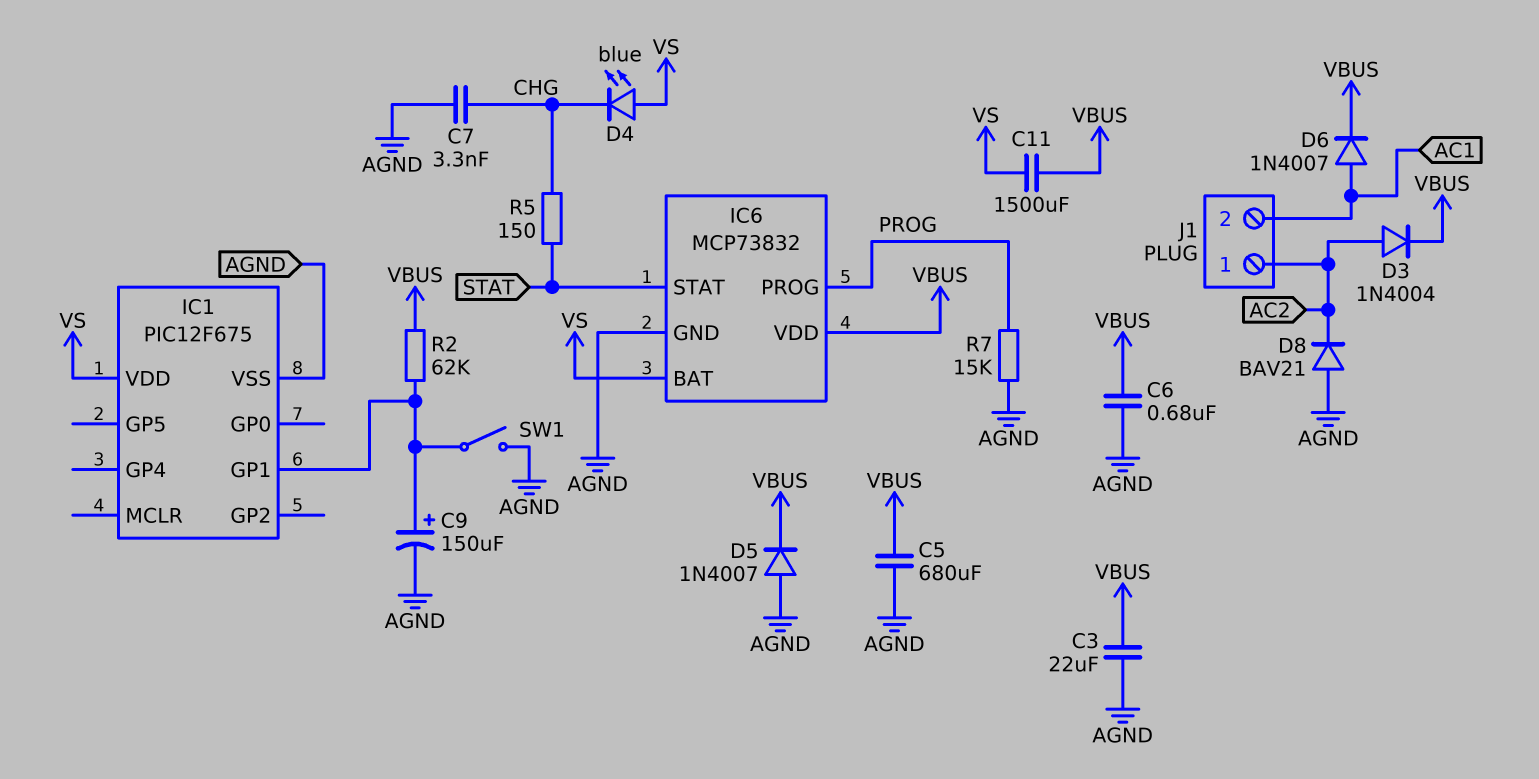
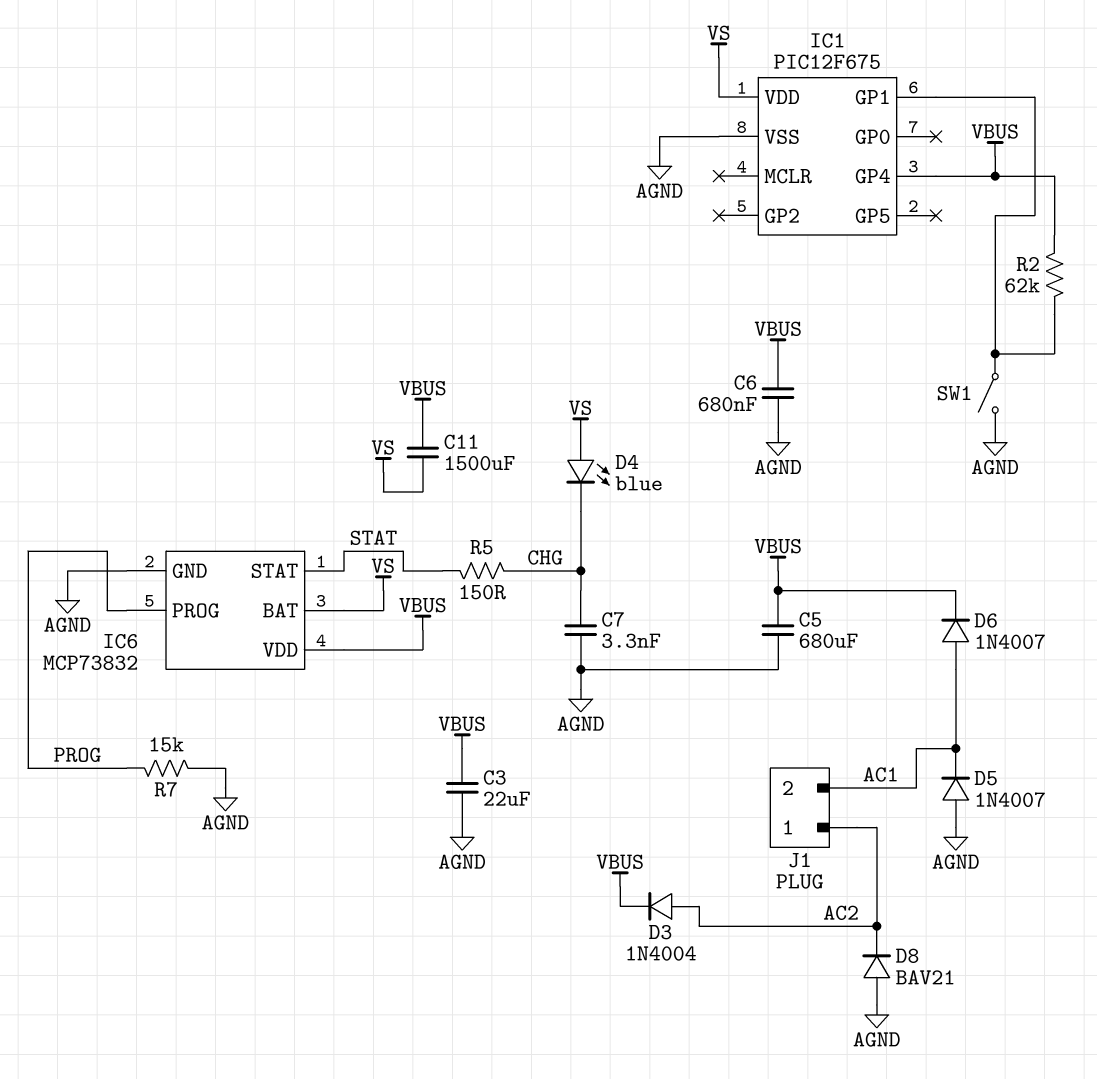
C9: 150uF (plus IC1/GP1, minus AGND) -> none
D5: diode 1N4007 (A AGND, K VBUS) -> diode 1N4007 (A AGND, K AC1)
IC1 pin GP4: none -> VBUS

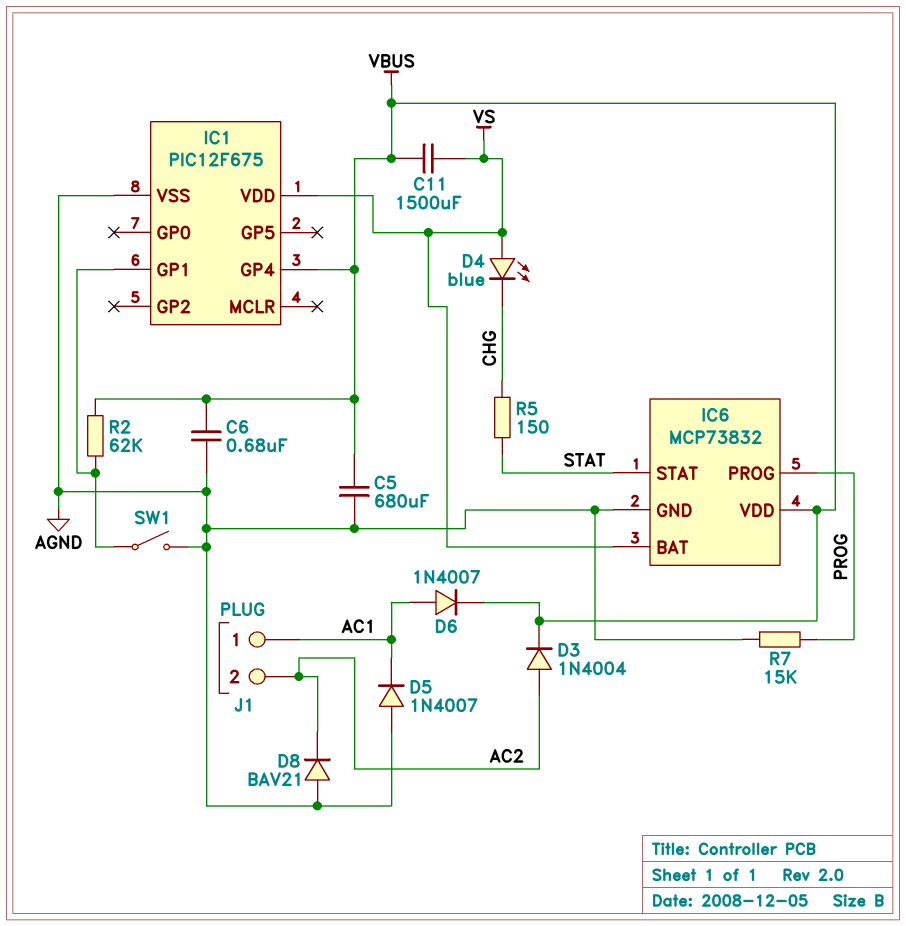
C3: 22uF (AGND, VBUS) -> none
C7: 3.3nF (AGND, CHG) -> none
J1 pin 1: AC2 -> AC1
J1 pin 2: AC1 -> AC2

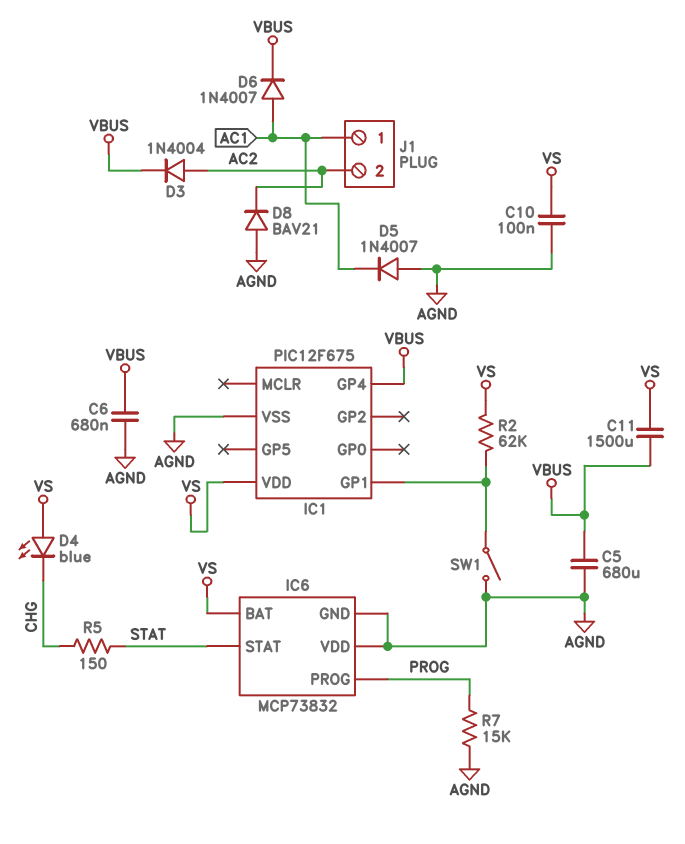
C10: none -> 100nF (AGND, VS)
IC6 pin VDD: VBUS -> AGND
R2: 62k (IC1/GP1, VBUS) -> 62k (IC1/GP1, VS)

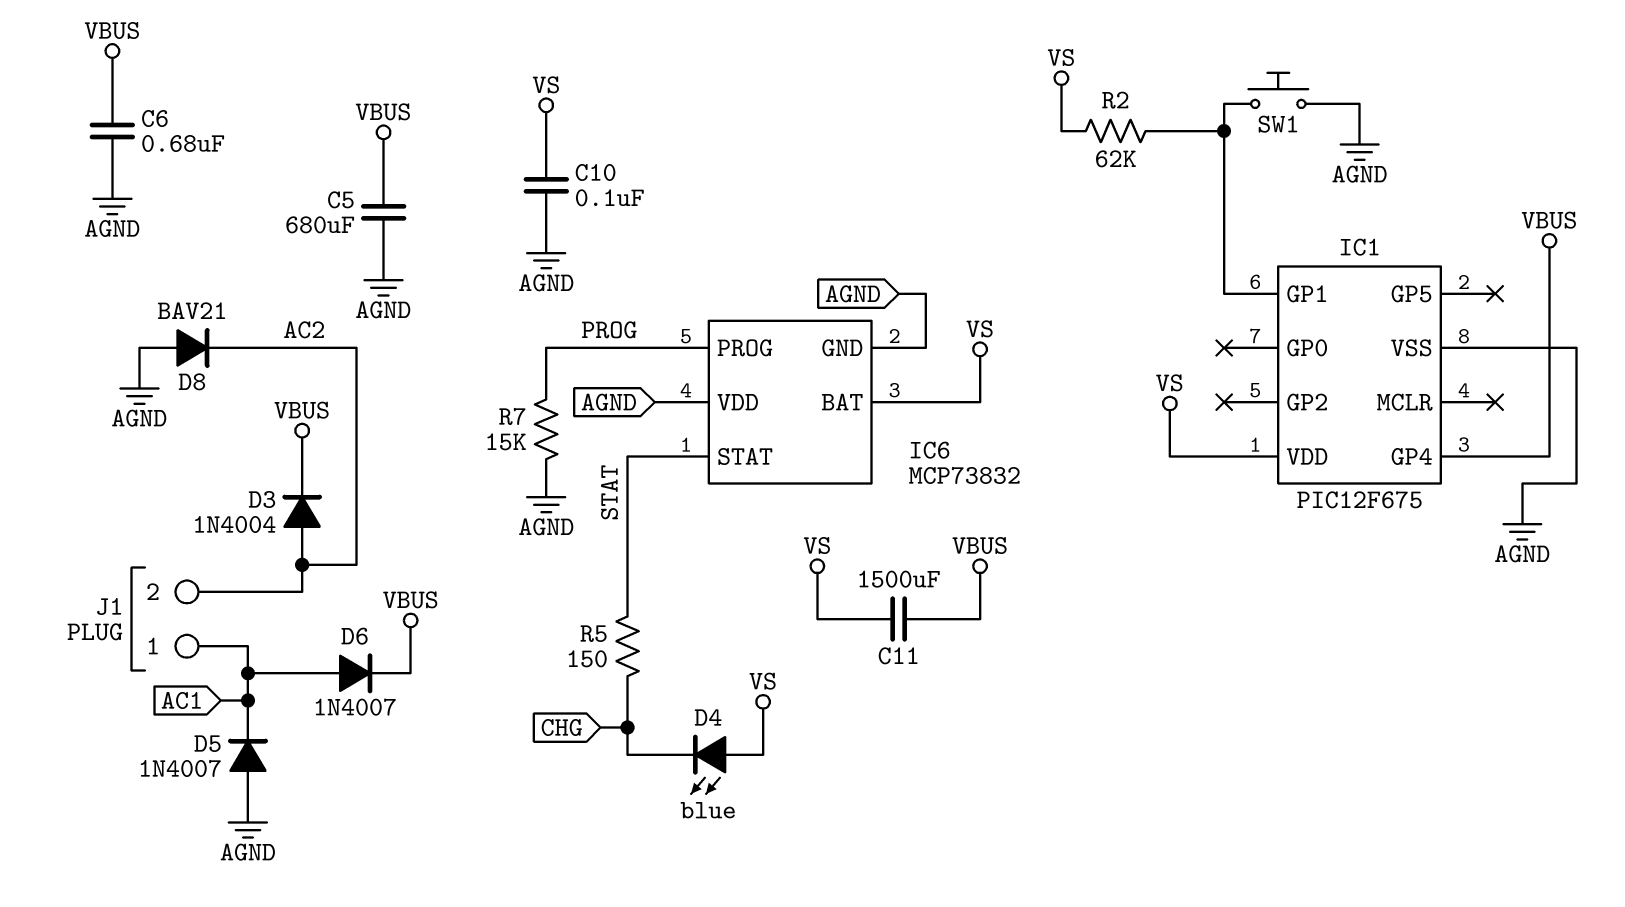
SW1: switch (AGND, IC1/GP1) -> button (AGND, IC1/GP1)

